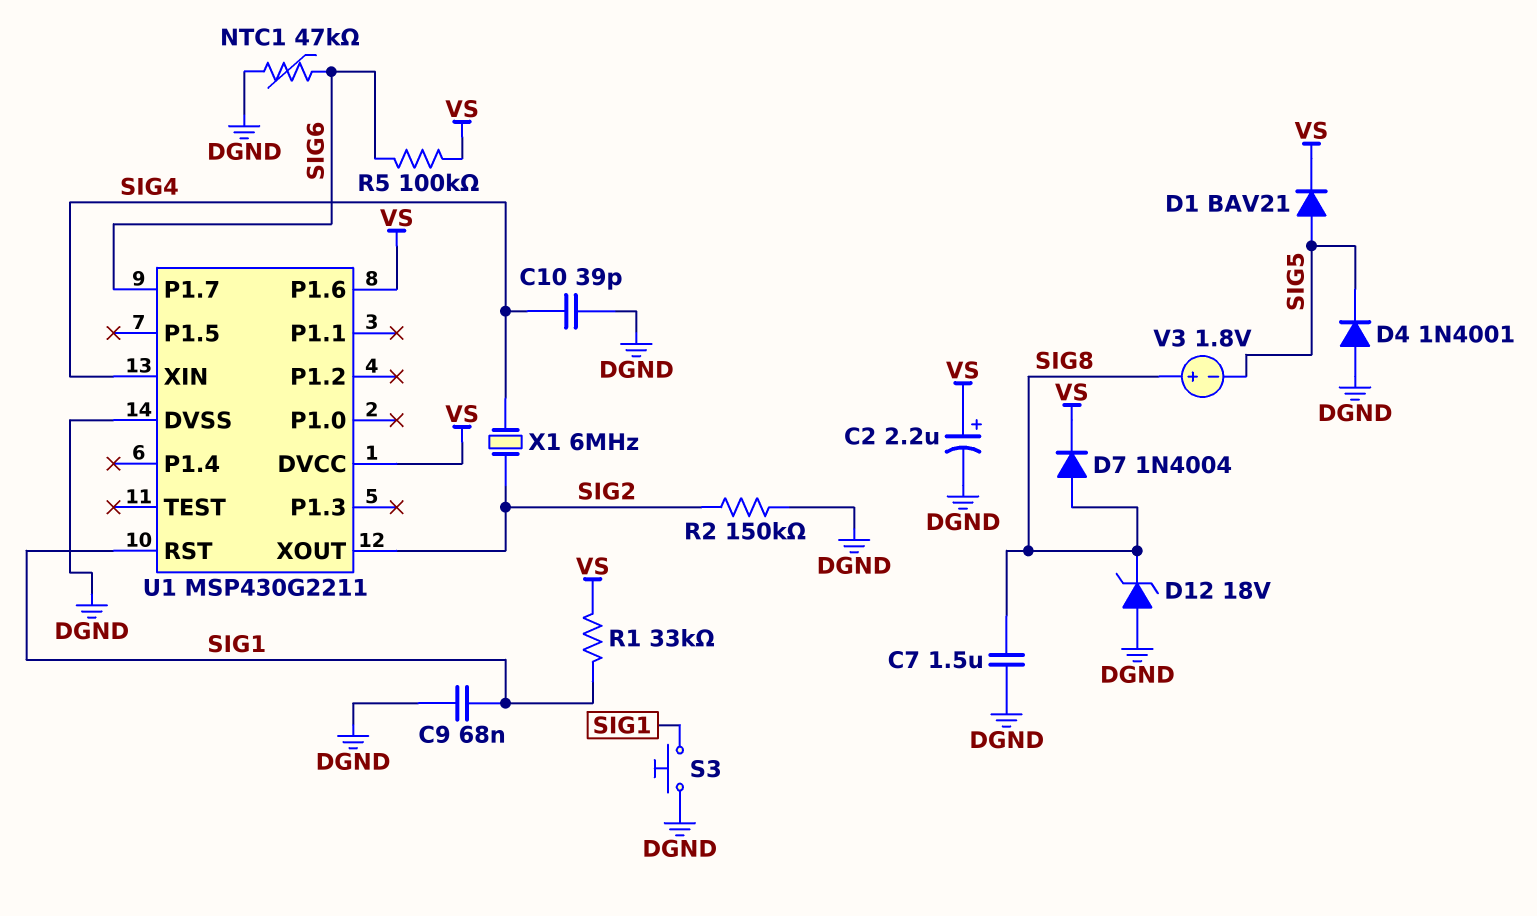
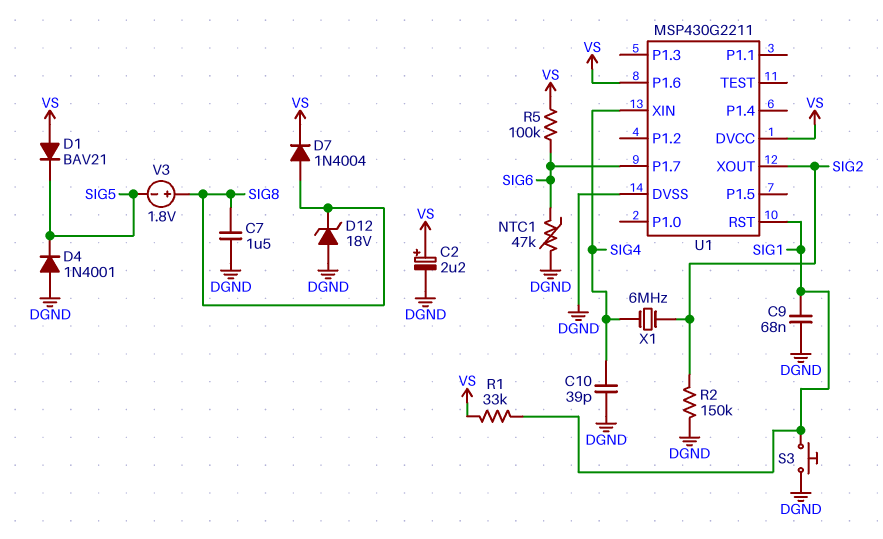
D1: diode BAV21 (A SIG5, K VS) -> diode BAV21 (A VS, K SIG5)

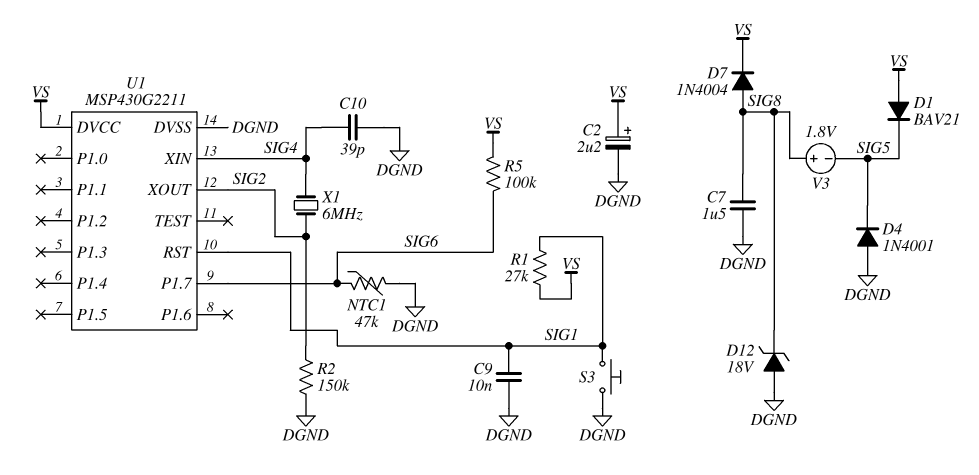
C9: 68nF (DGND, SIG1) -> 10nF (DGND, SIG1)
R1: 33k (SIG1, VS) -> 27k (SIG1, VS)
U1 pin P1.6: VS -> none

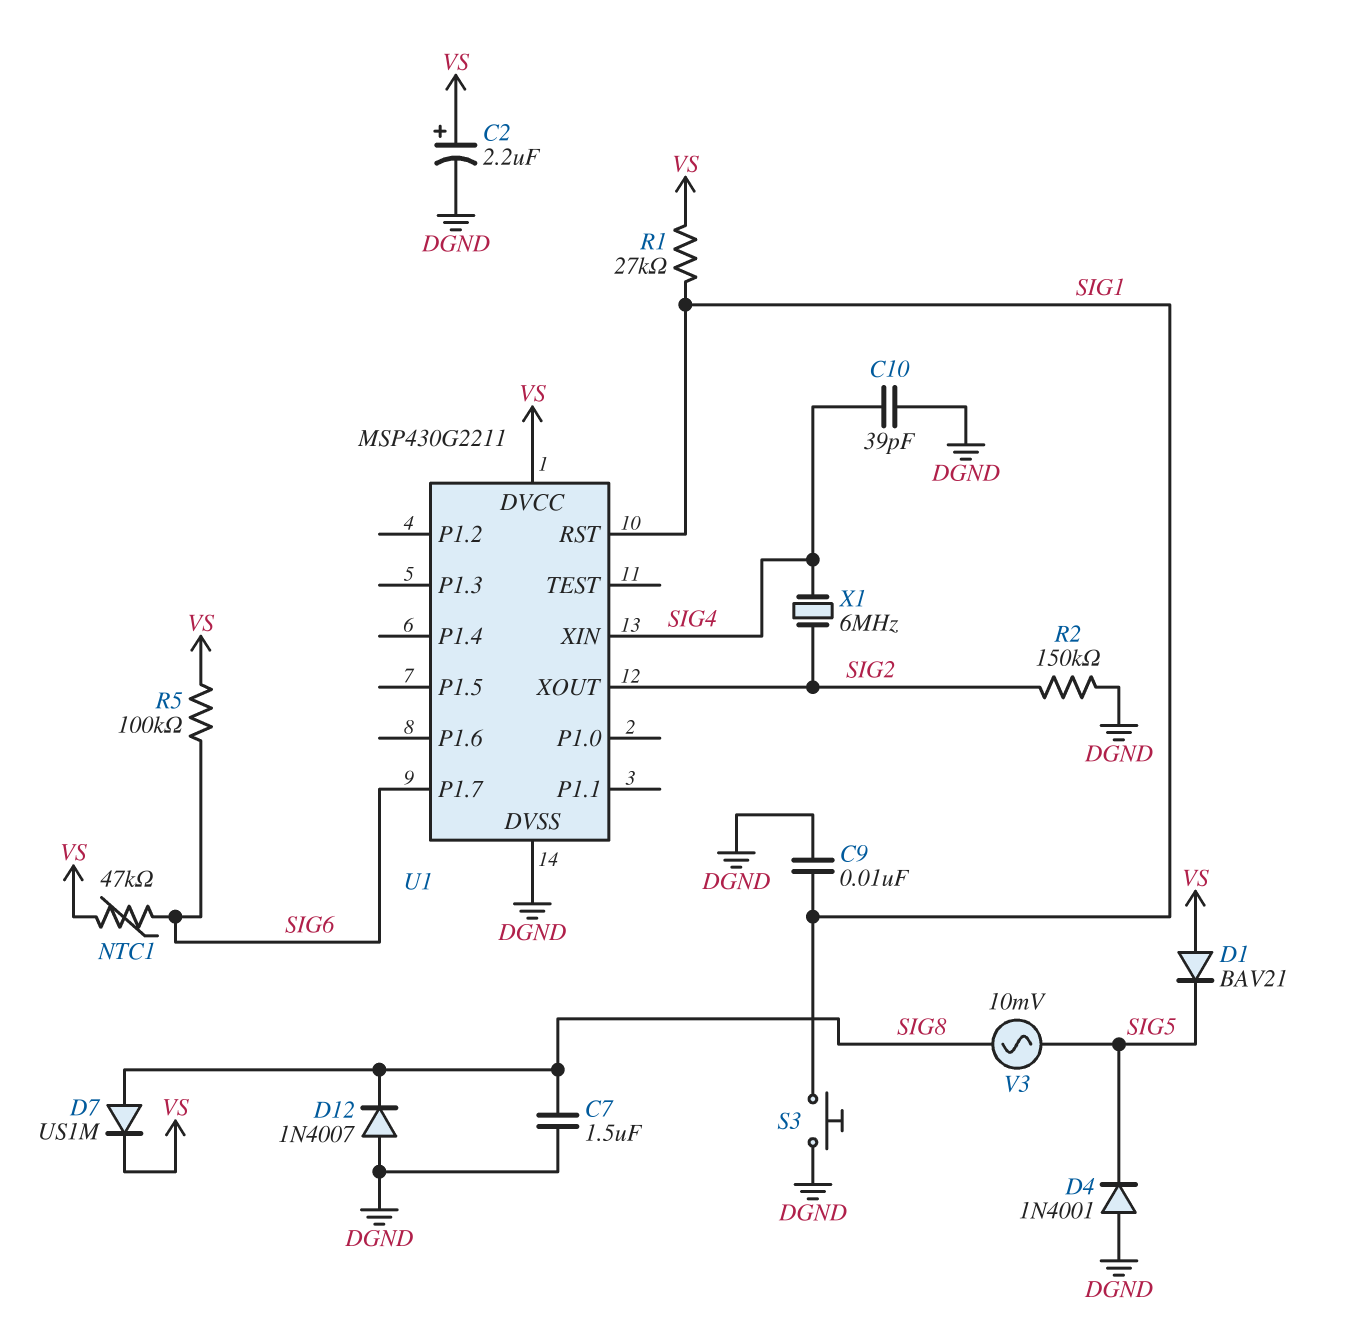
D7: diode 1N4004 (A SIG8, K VS) -> diode US1M (A SIG8, K VS)
D12: zener 18V (A DGND, K SIG8) -> diode 1N4007 (A DGND, K SIG8)
NTC1: 47k (DGND, SIG6) -> 47k (SIG6, VS)
V3: 1.8V (plus SIG8, minus SIG5) -> AC 10mV (SIG5, SIG8)

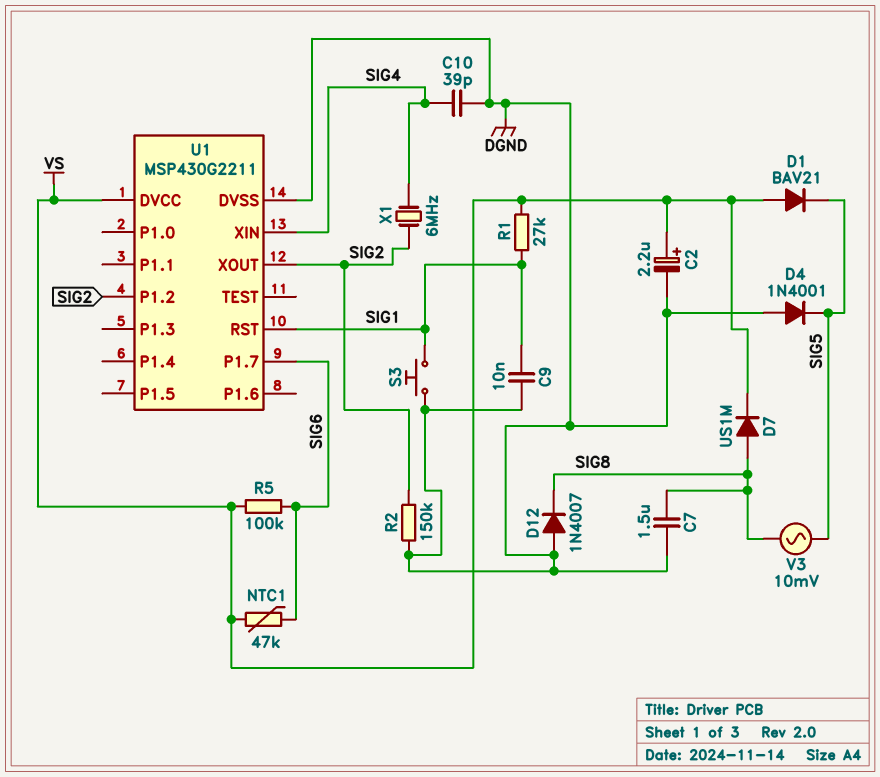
U1 pin P1.2: none -> SIG2

